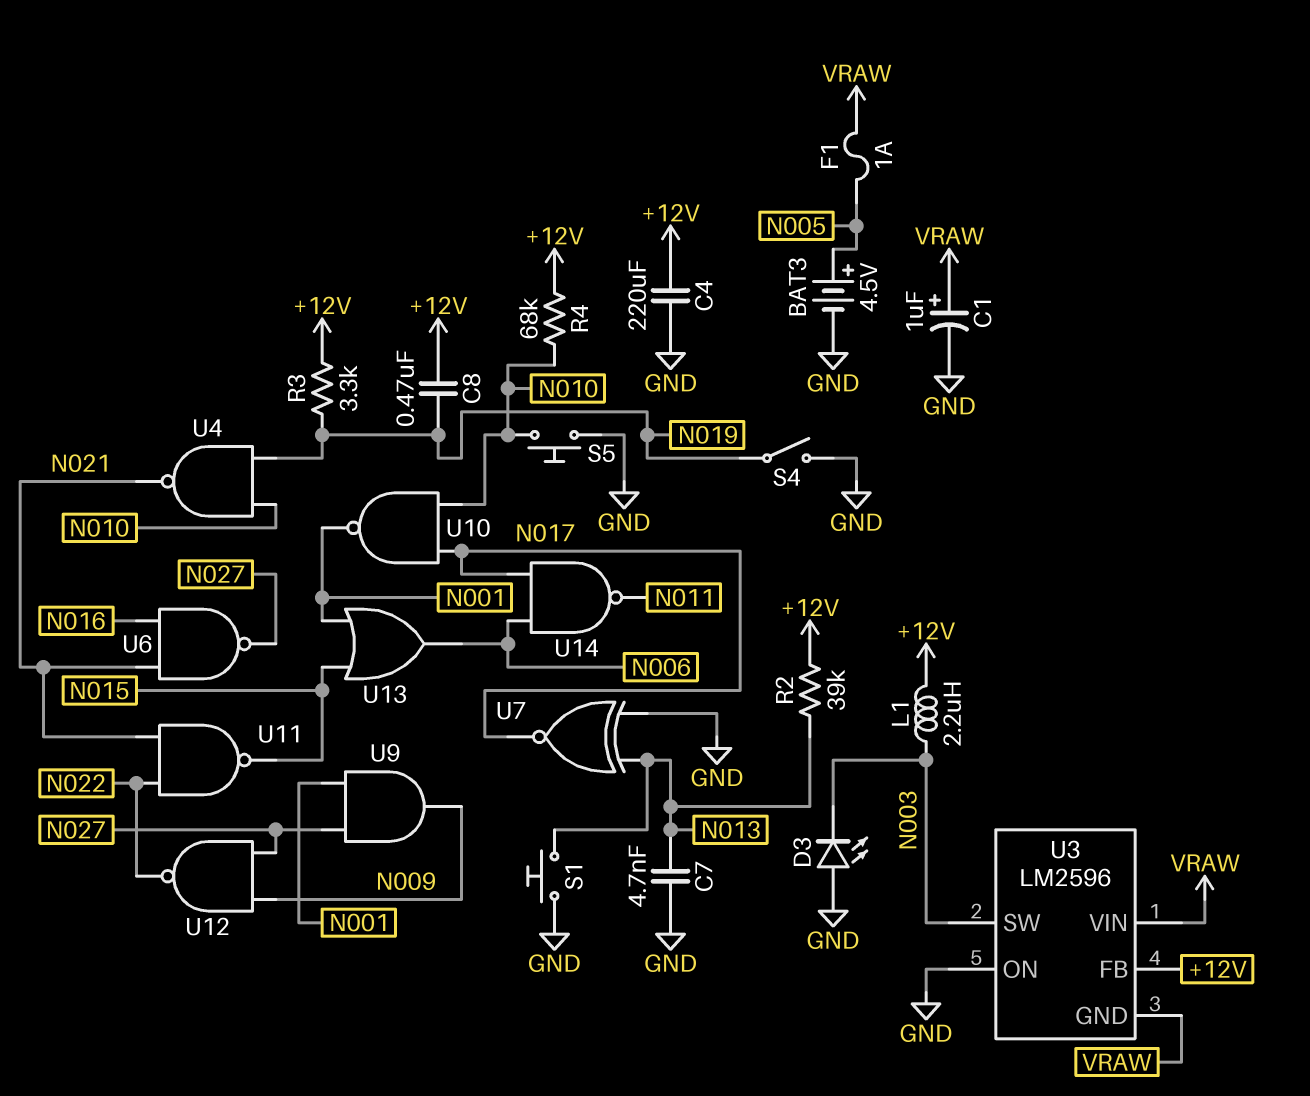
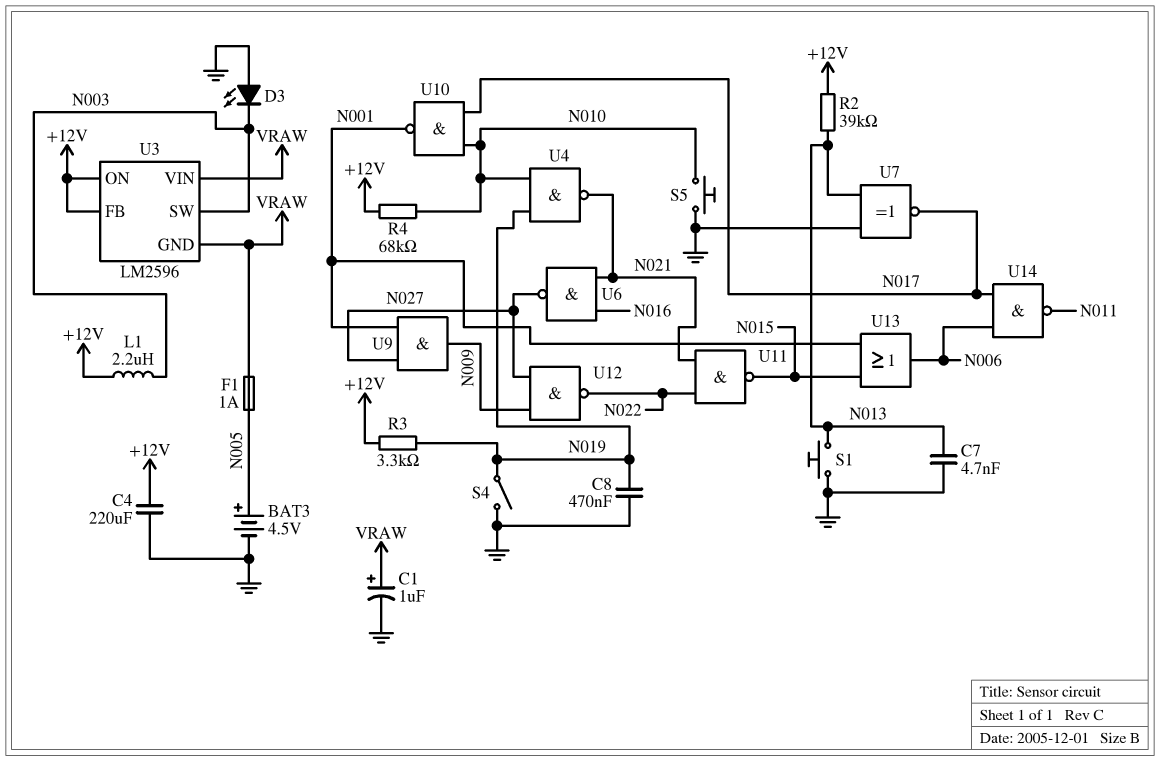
C8: 470nF (+12V, N019) -> 470nF (GND, N019)
U3 pin ON: GND -> +12V

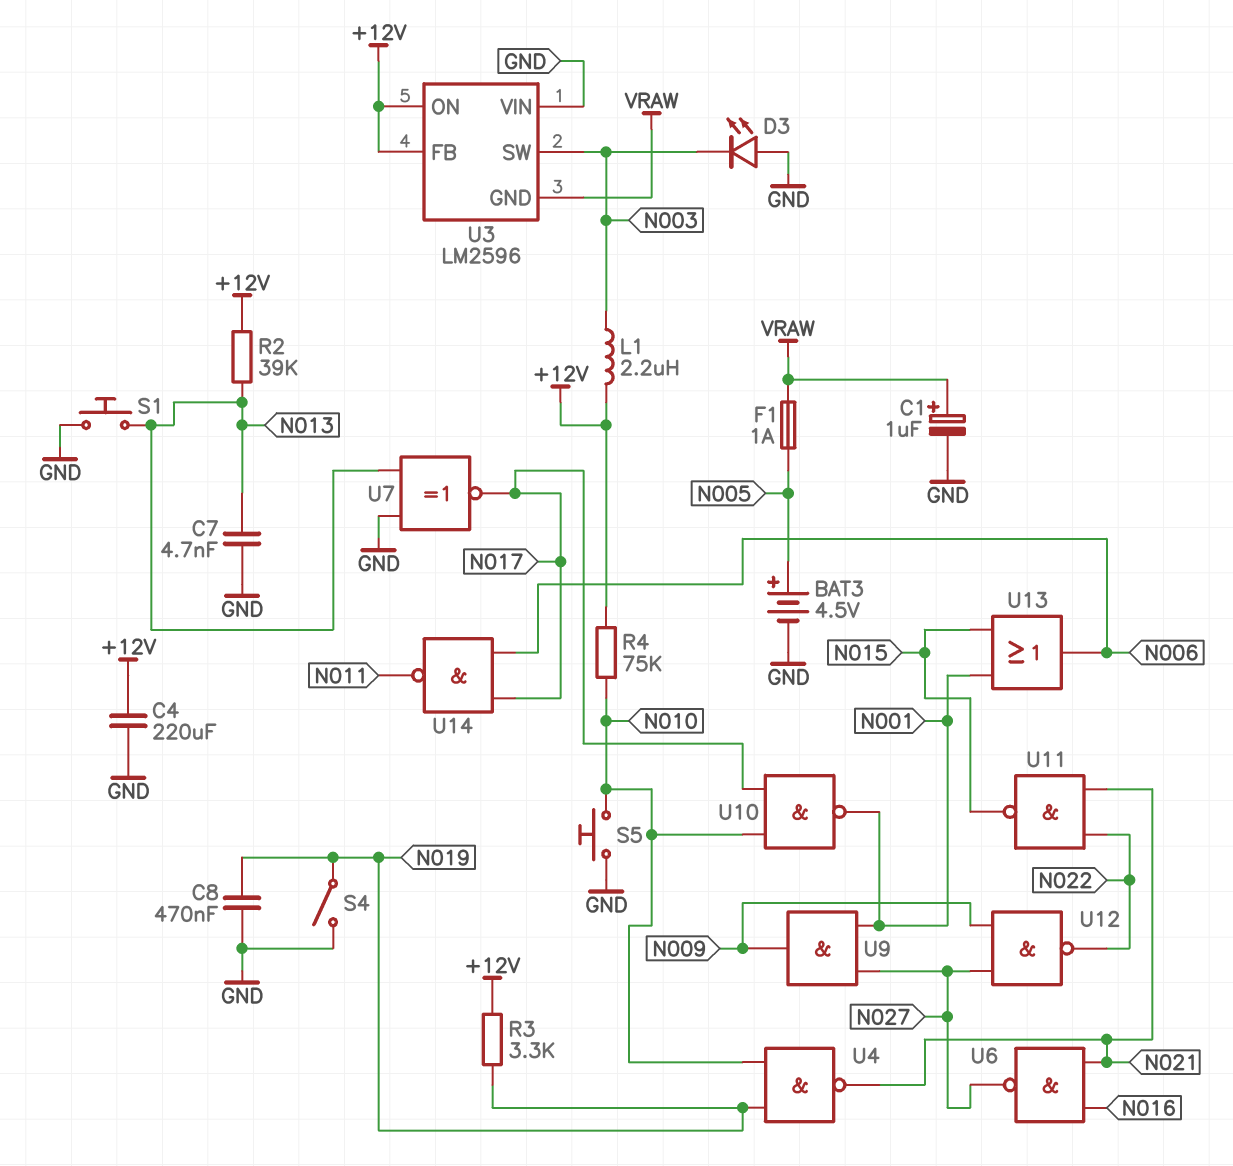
R4: 68k (+12V, N010) -> 75k (+12V, N010)
U3 pin VIN: VRAW -> GND

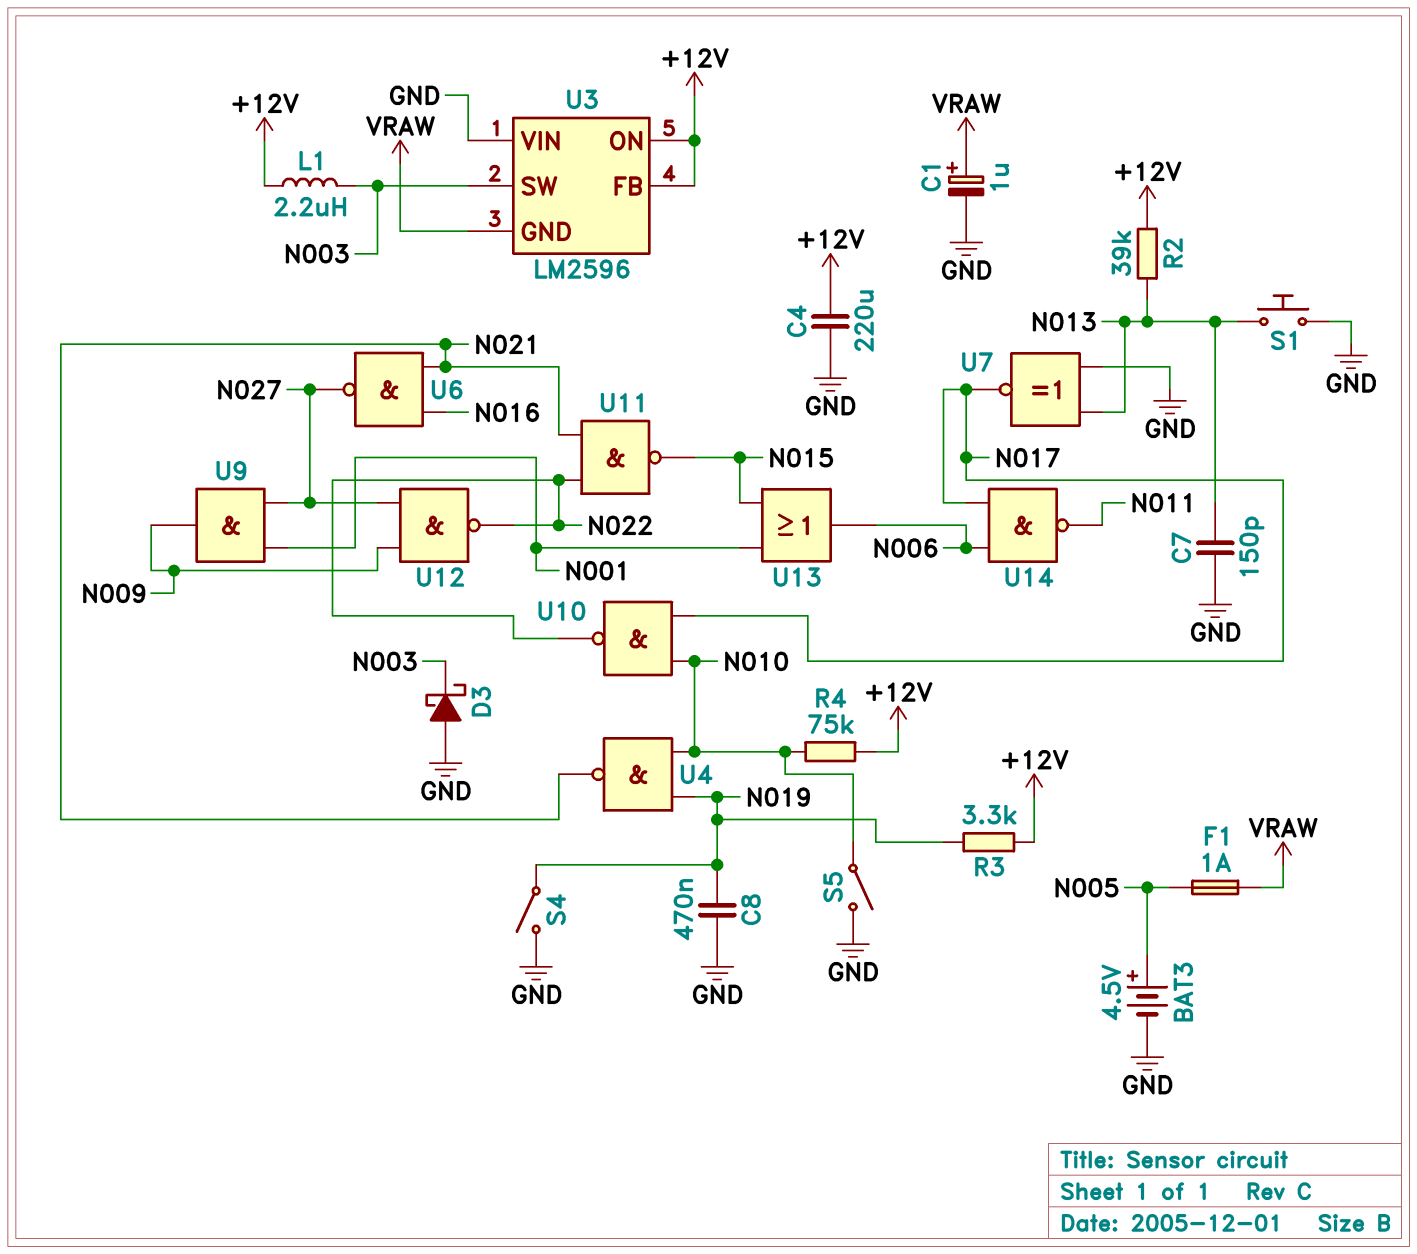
C7: 4.7nF (GND, N013) -> 150pF (GND, N013)
D3: LED (A GND, K N003) -> schottky (A GND, K N003)
S5: button (GND, N010) -> switch (GND, N010)
U10: NAND (in N010, in N017, out N001) -> NAND (in N010, in N017, out N022)

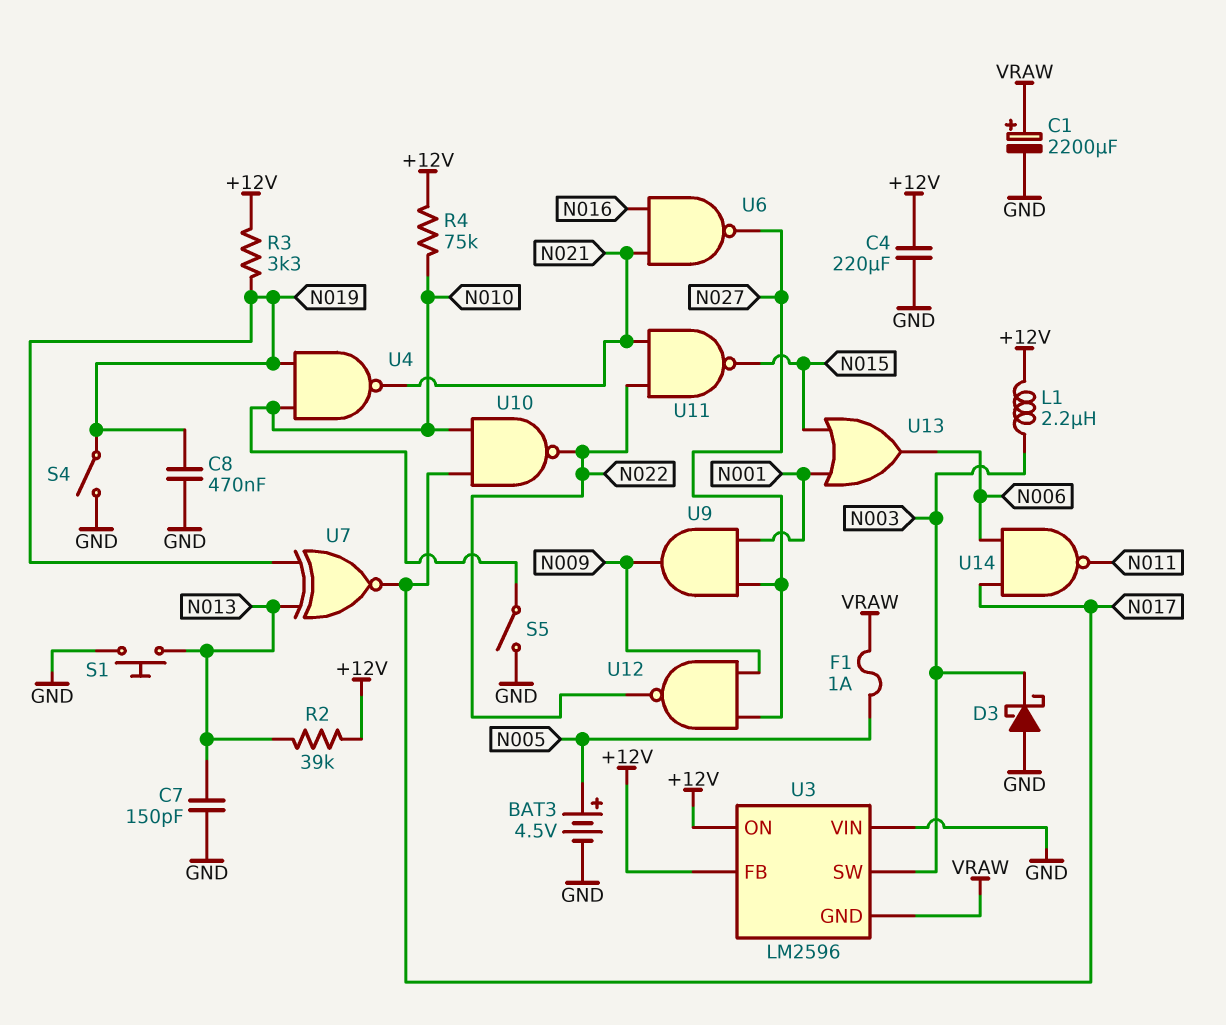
C1: 1uF (plus VRAW, minus GND) -> 2200uF (plus VRAW, minus GND)
U7: XNOR (in GND, in N013, out N017) -> XNOR (in N013, in N019, out N017)

